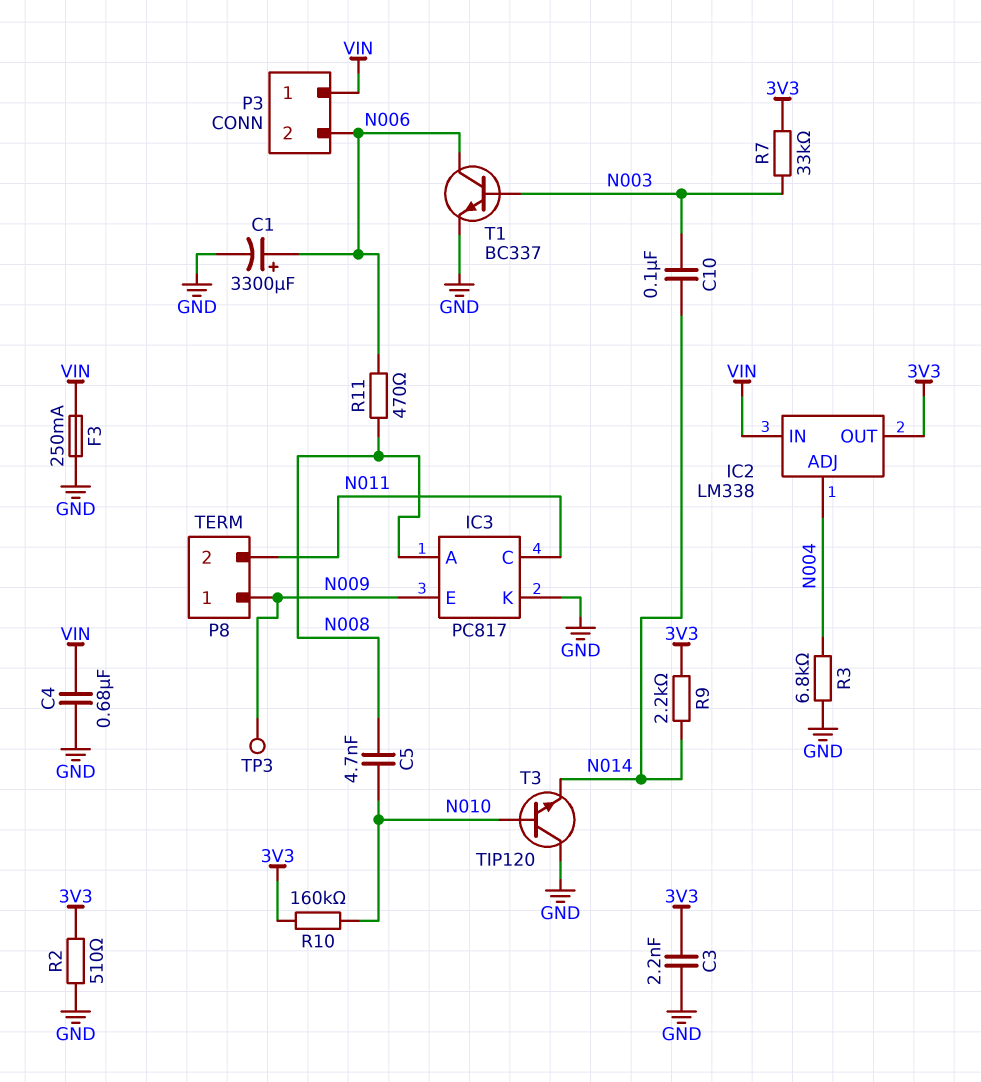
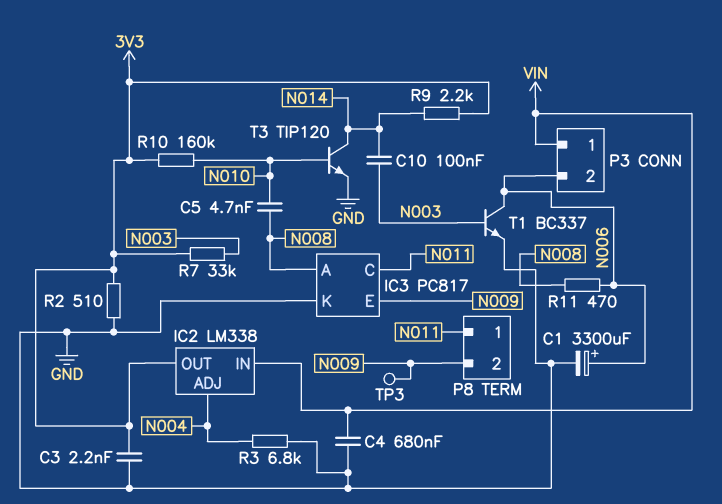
F3: 250mA (GND, VIN) -> none
P8 pin 1: N009 -> N011
P8 pin 2: N011 -> N009
T3: NPN TIP120 (B N010, C GND, E N014) -> NPN TIP120 (B N010, C N014, E GND)

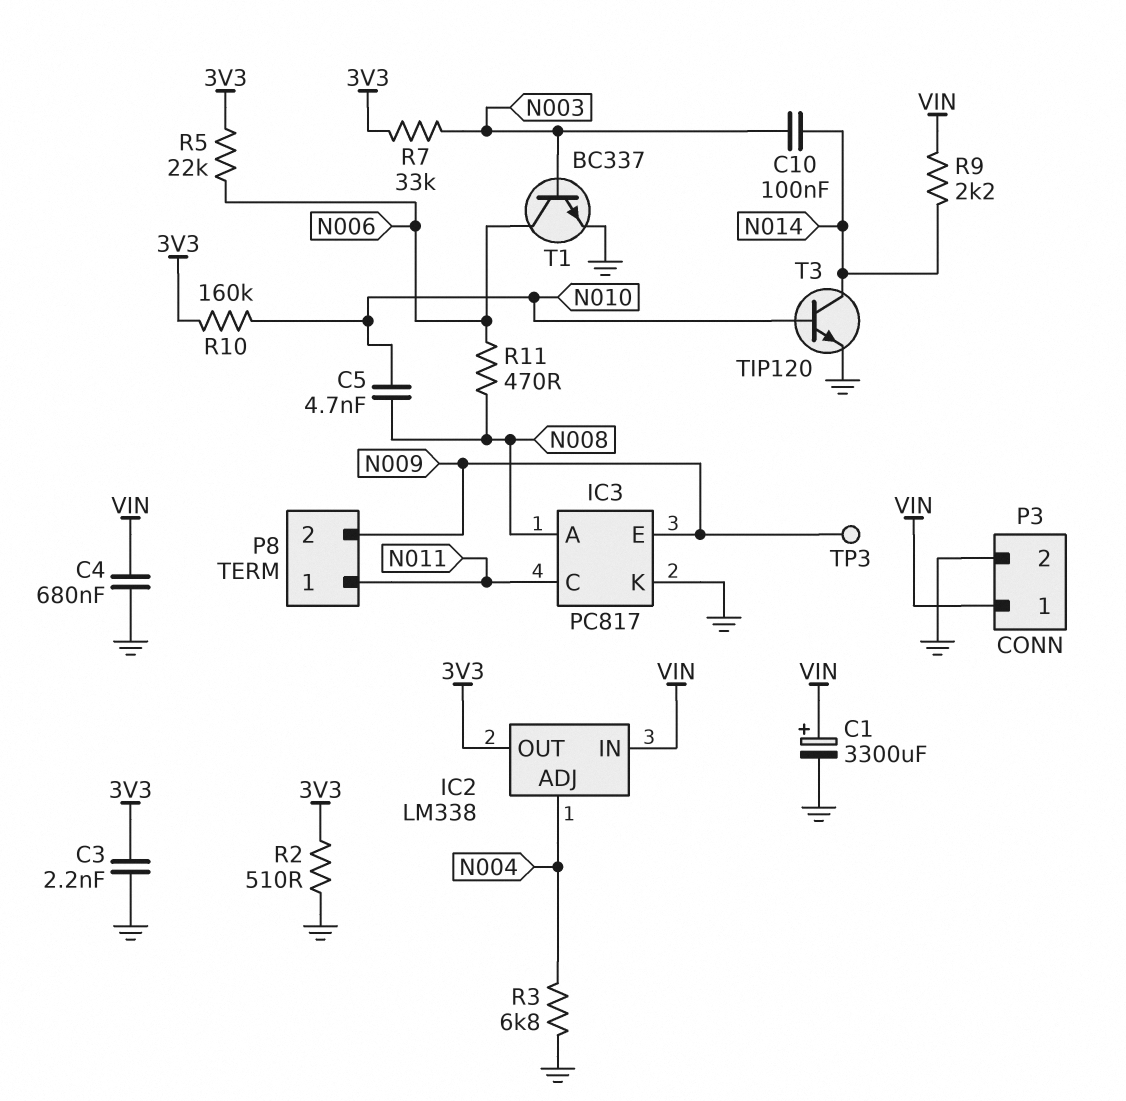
C1: 3300uF (plus N006, minus GND) -> 3300uF (plus VIN, minus GND)
P3 pin 2: N006 -> GND
R5: none -> 22k (3V3, N006)
R9: 2.2k (3V3, N014) -> 2.2k (N014, VIN)

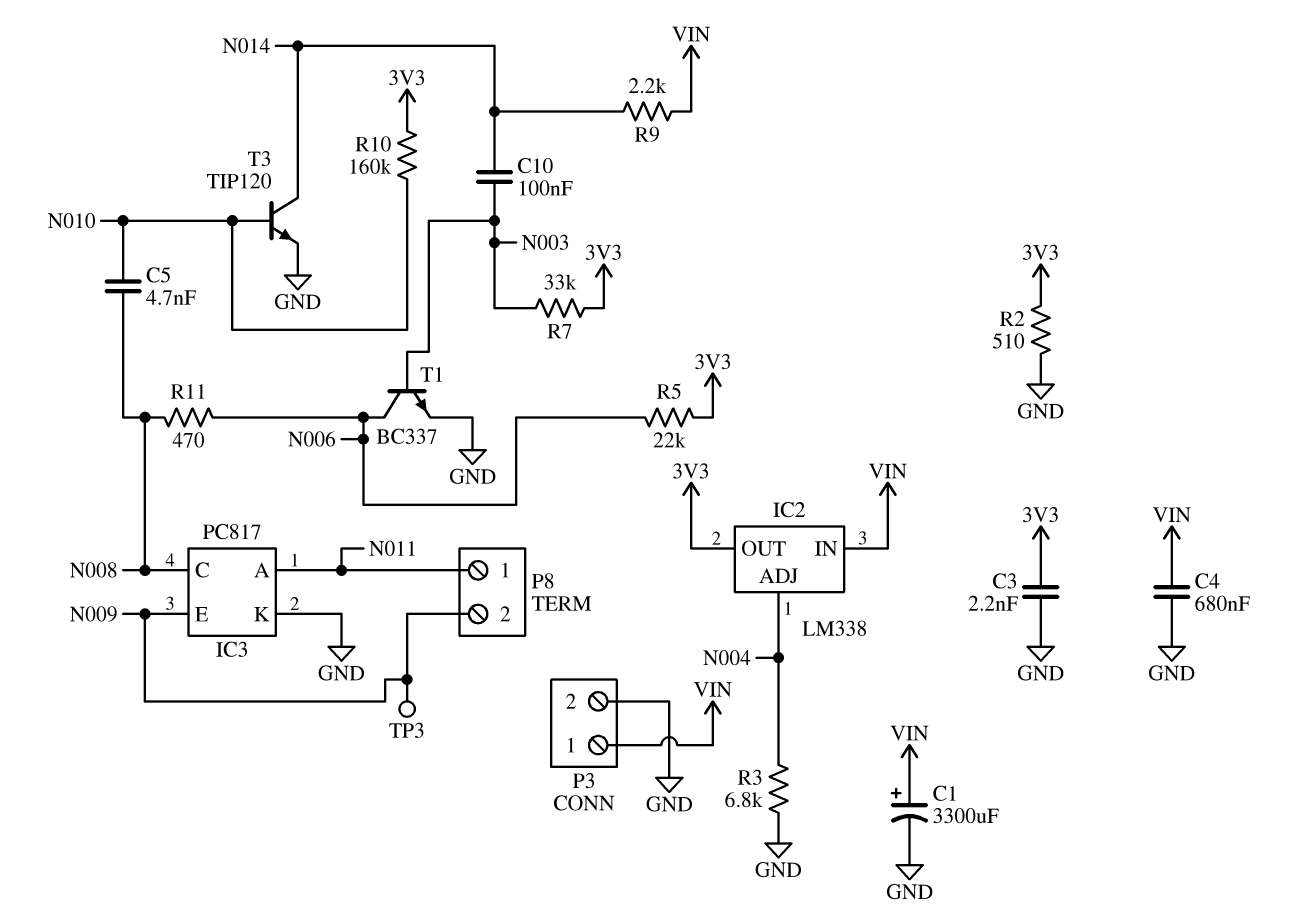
IC3 pin A: N008 -> N011
IC3 pin C: N011 -> N008

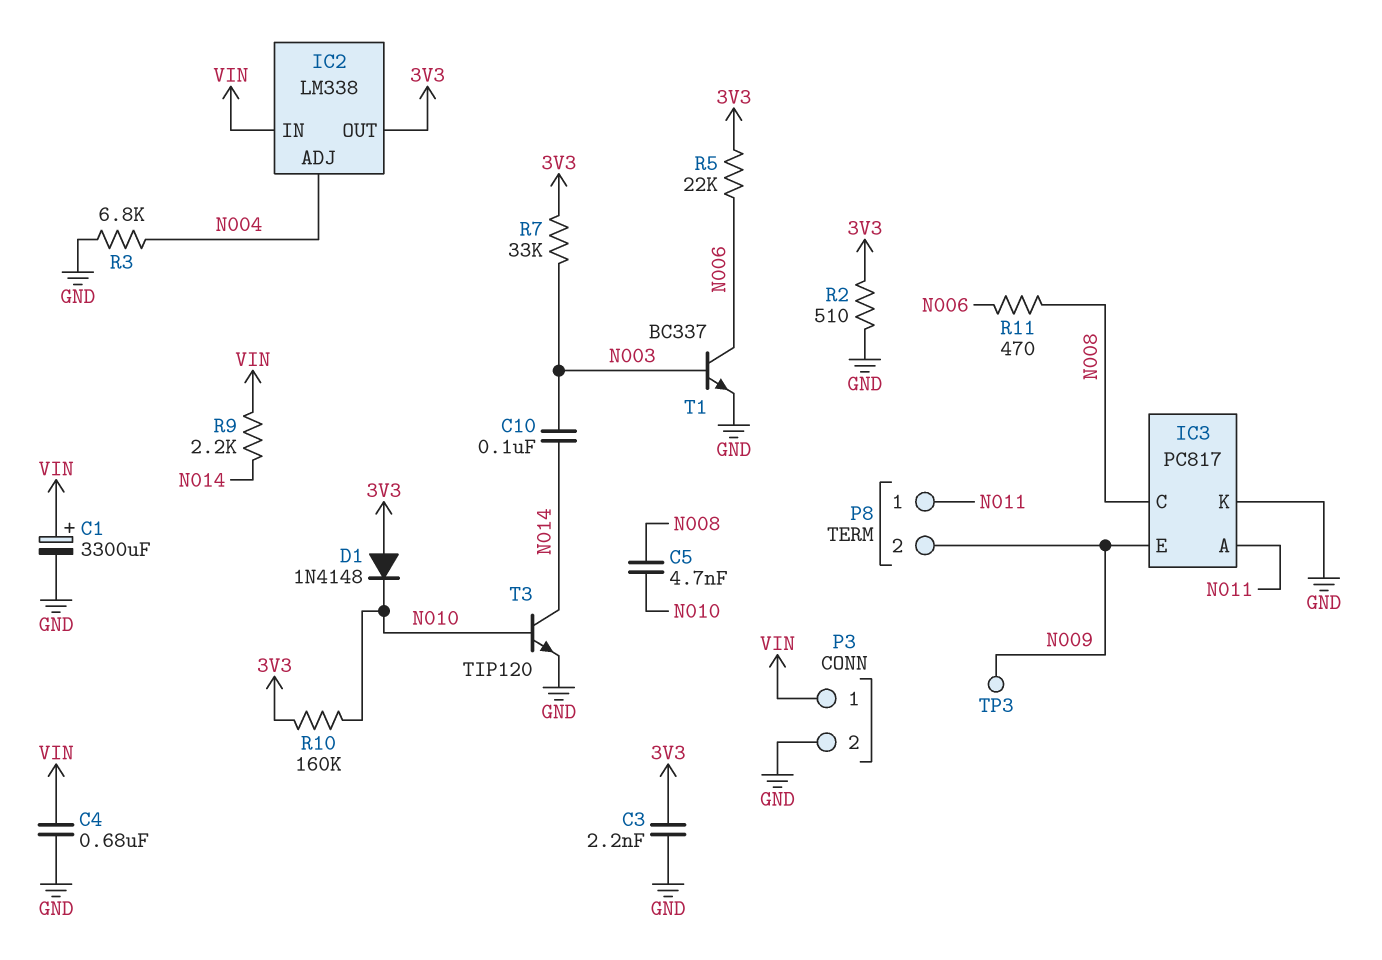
D1: none -> diode 1N4148 (A 3V3, K N010)

